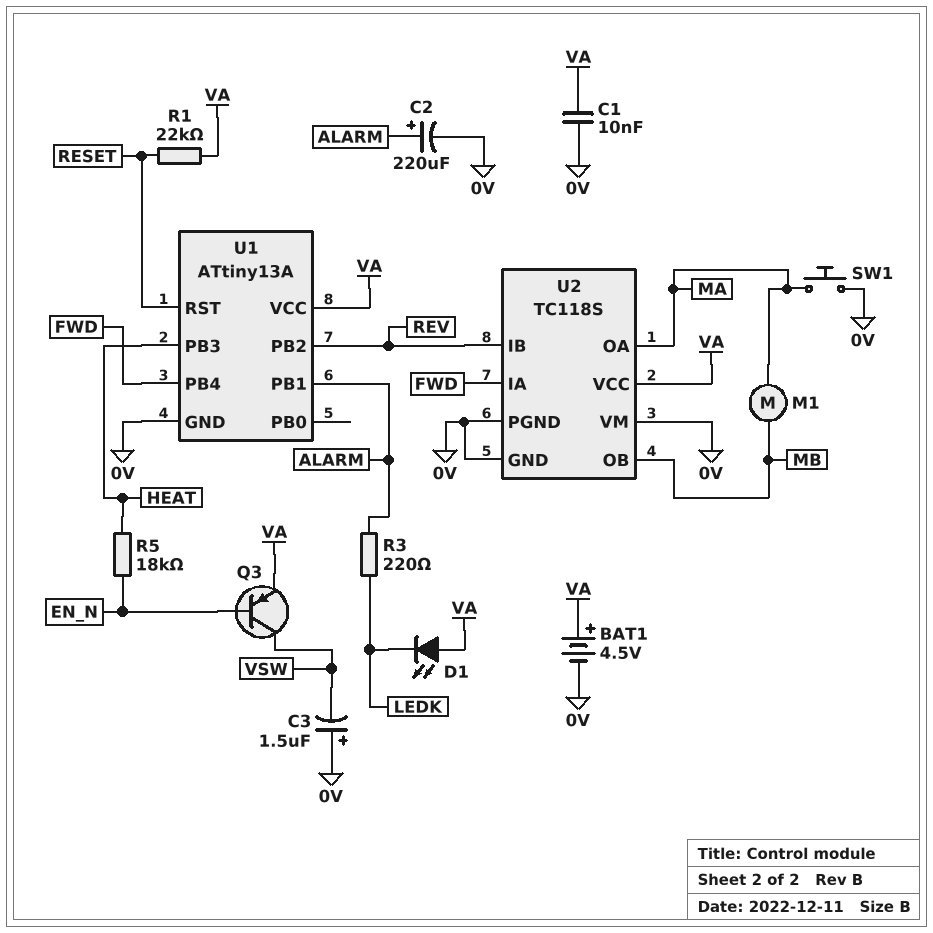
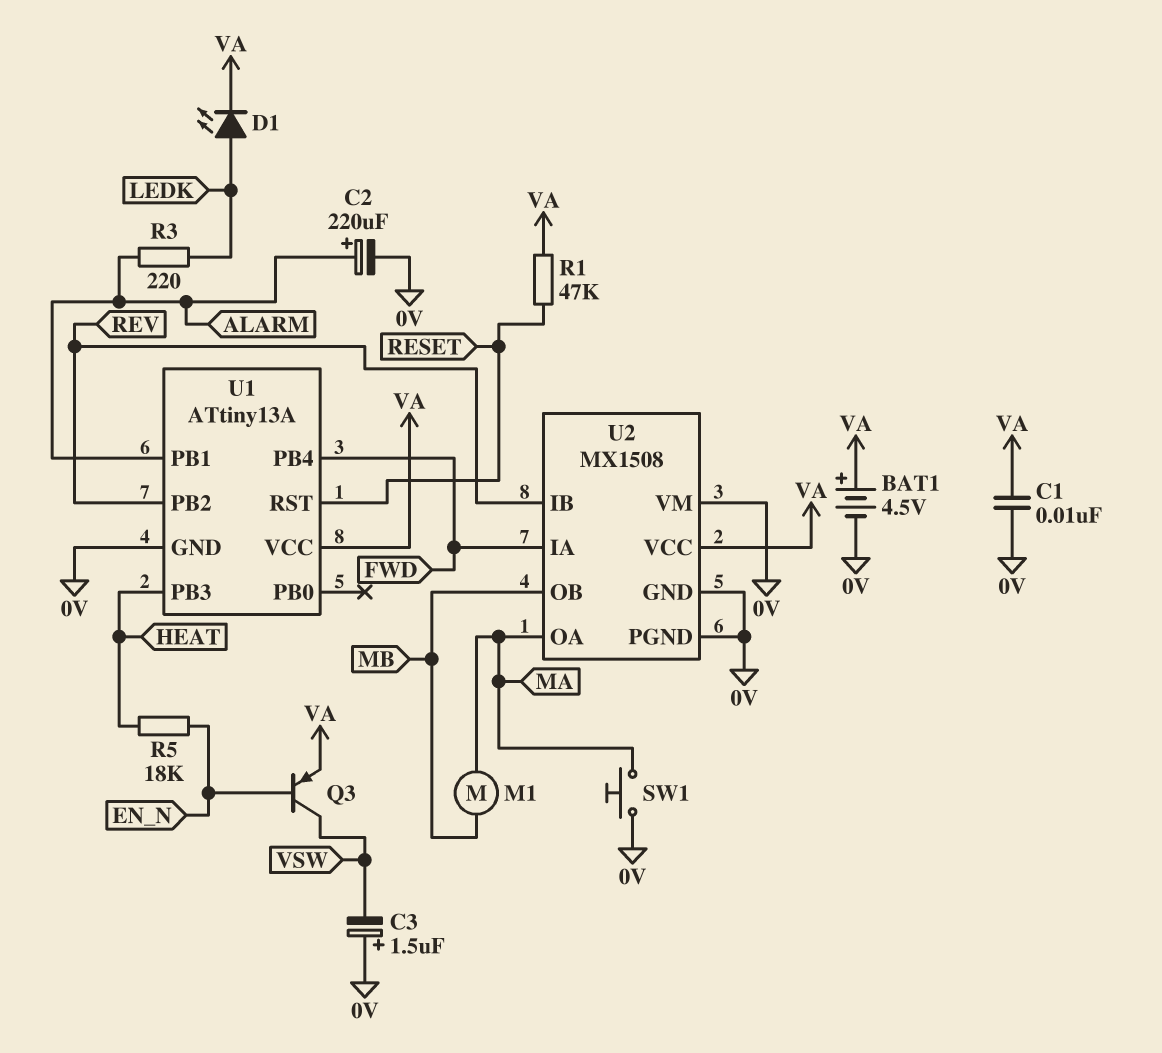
D1: LED (A VA, K LEDK) -> LED (A LEDK, K VA)
R1: 22k (RESET, VA) -> 47k (RESET, VA)
U2: TC118S -> MX1508

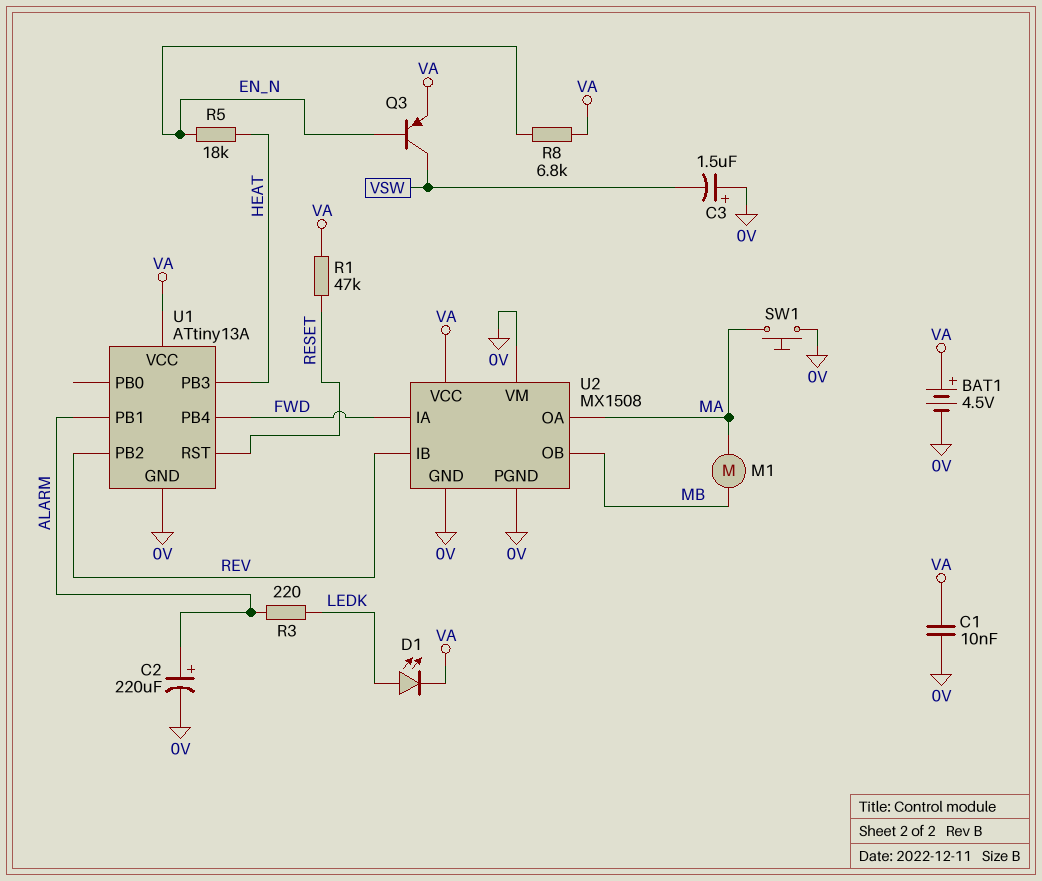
R8: none -> 6.8k (EN_N, VA)

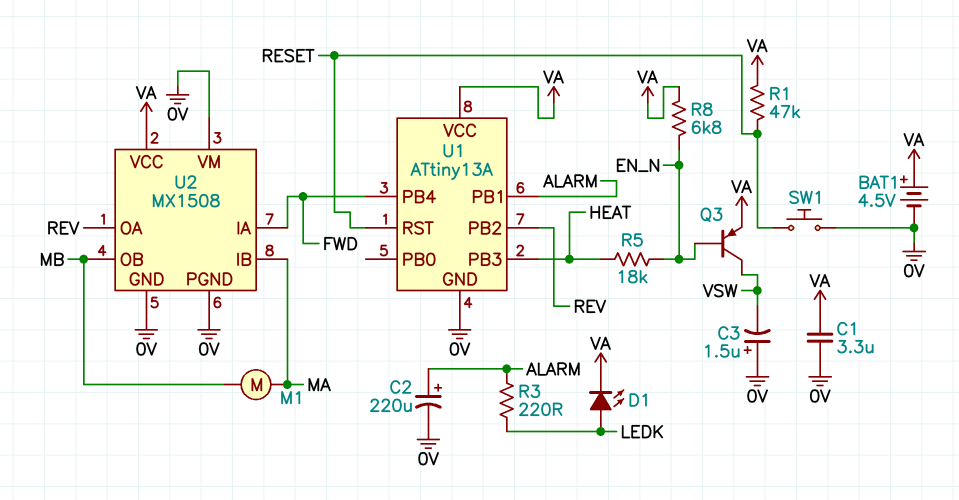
C1: 10nF (0V, VA) -> 3.3uF (0V, VA)
SW1: button (0V, MA) -> button (0V, RESET)
U2 pin IB: REV -> MA
U2 pin OA: MA -> REV

